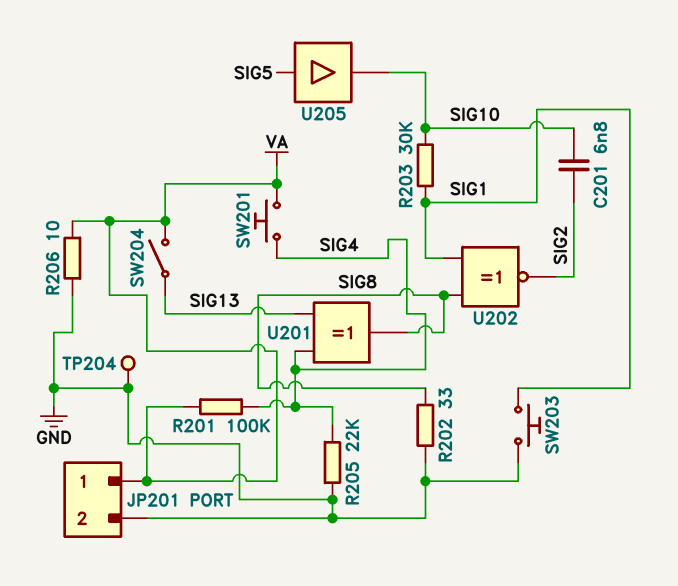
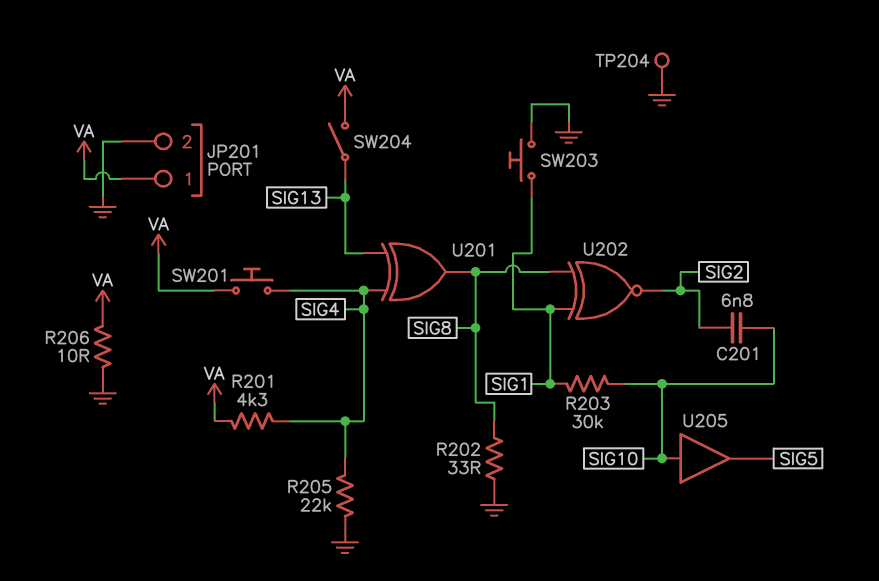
R201: 100k (SIG4, VA) -> 4.3k (SIG4, VA)
U205: buffer (in SIG5, out SIG10) -> buffer (in SIG10, out SIG5)

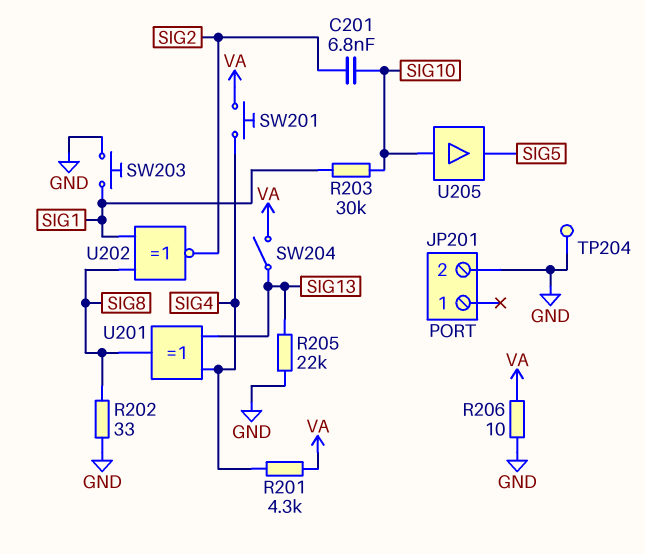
JP201 pin 1: VA -> none
R205: 22k (GND, SIG4) -> 22k (GND, SIG13)

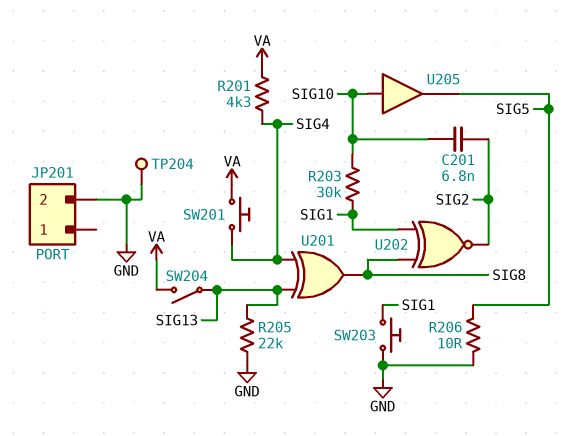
R202: 33 (GND, SIG8) -> none
R206: 10 (GND, VA) -> 10 (GND, SIG5)

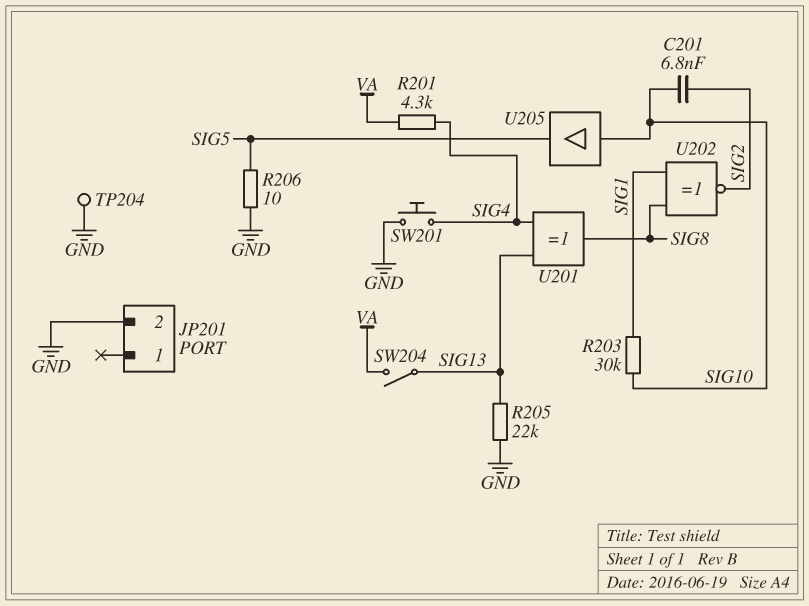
SW201: button (SIG4, VA) -> button (GND, SIG4)
SW203: button (GND, SIG1) -> none

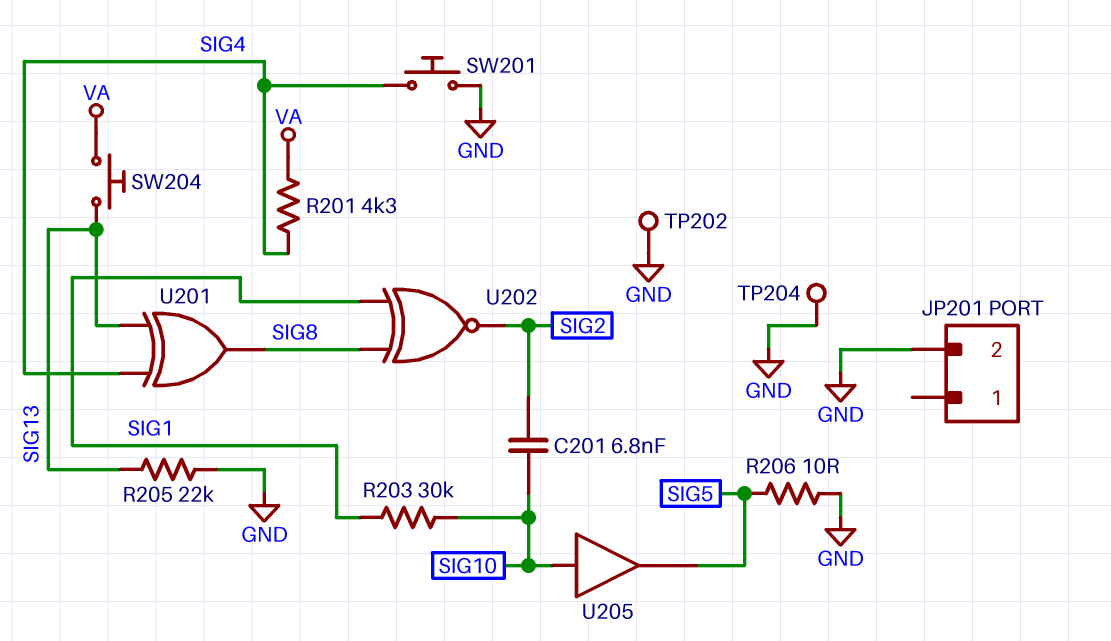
SW204: switch (SIG13, VA) -> button (SIG13, VA)
TP202: none -> test point (GND)

